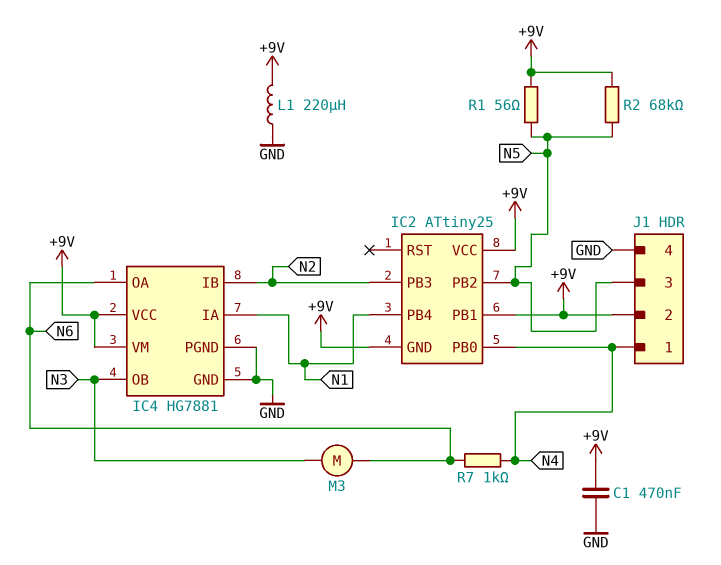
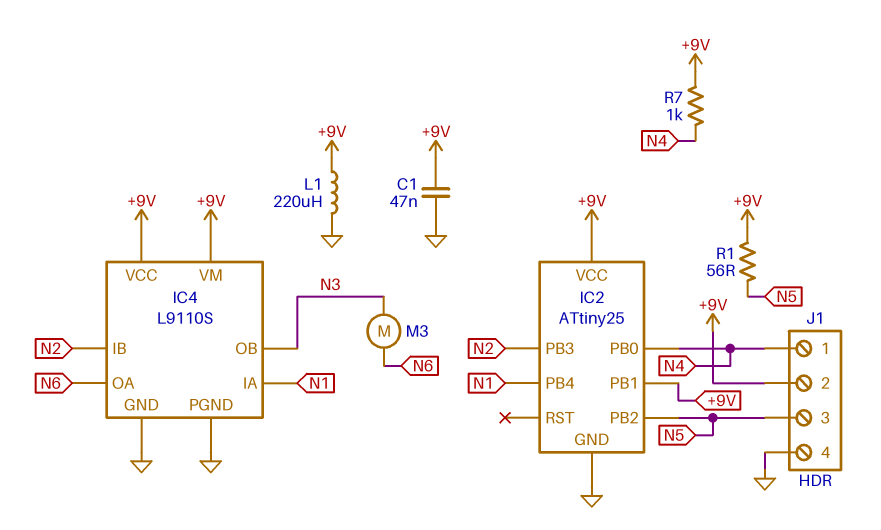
C1: 470nF (+9V, GND) -> 47nF (+9V, GND)
IC2 pin GND: +9V -> GND
IC4: HG7881 -> L9110S
R2: 68k (+9V, N5) -> none
R7: 1k (N4, N6) -> 1k (+9V, N4)

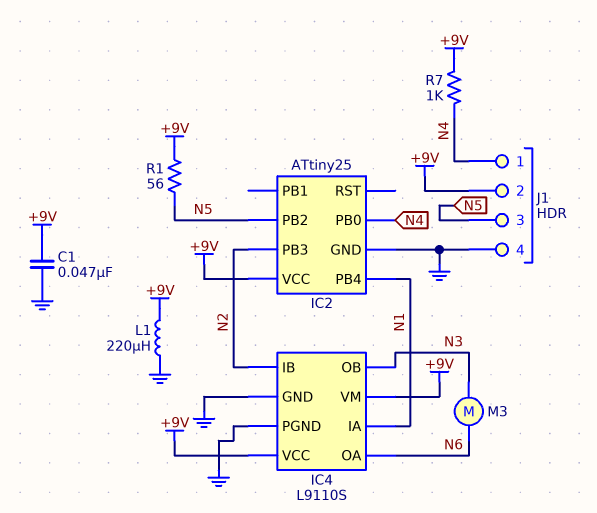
IC2 pin PB1: +9V -> none

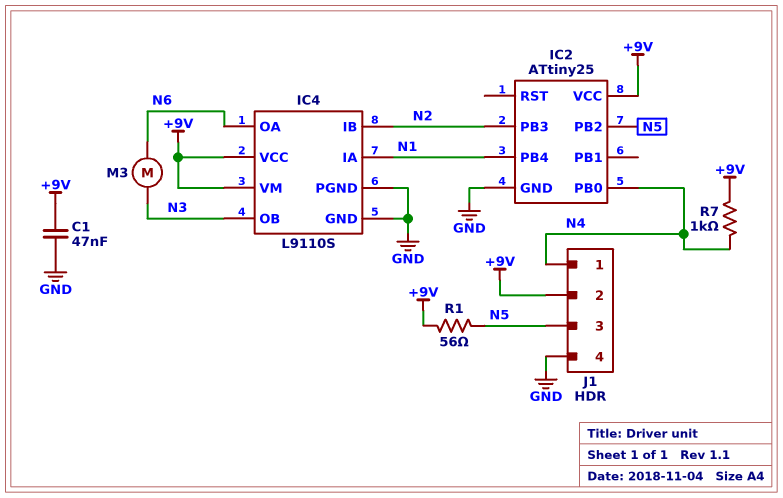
L1: 220uH (+9V, GND) -> none

